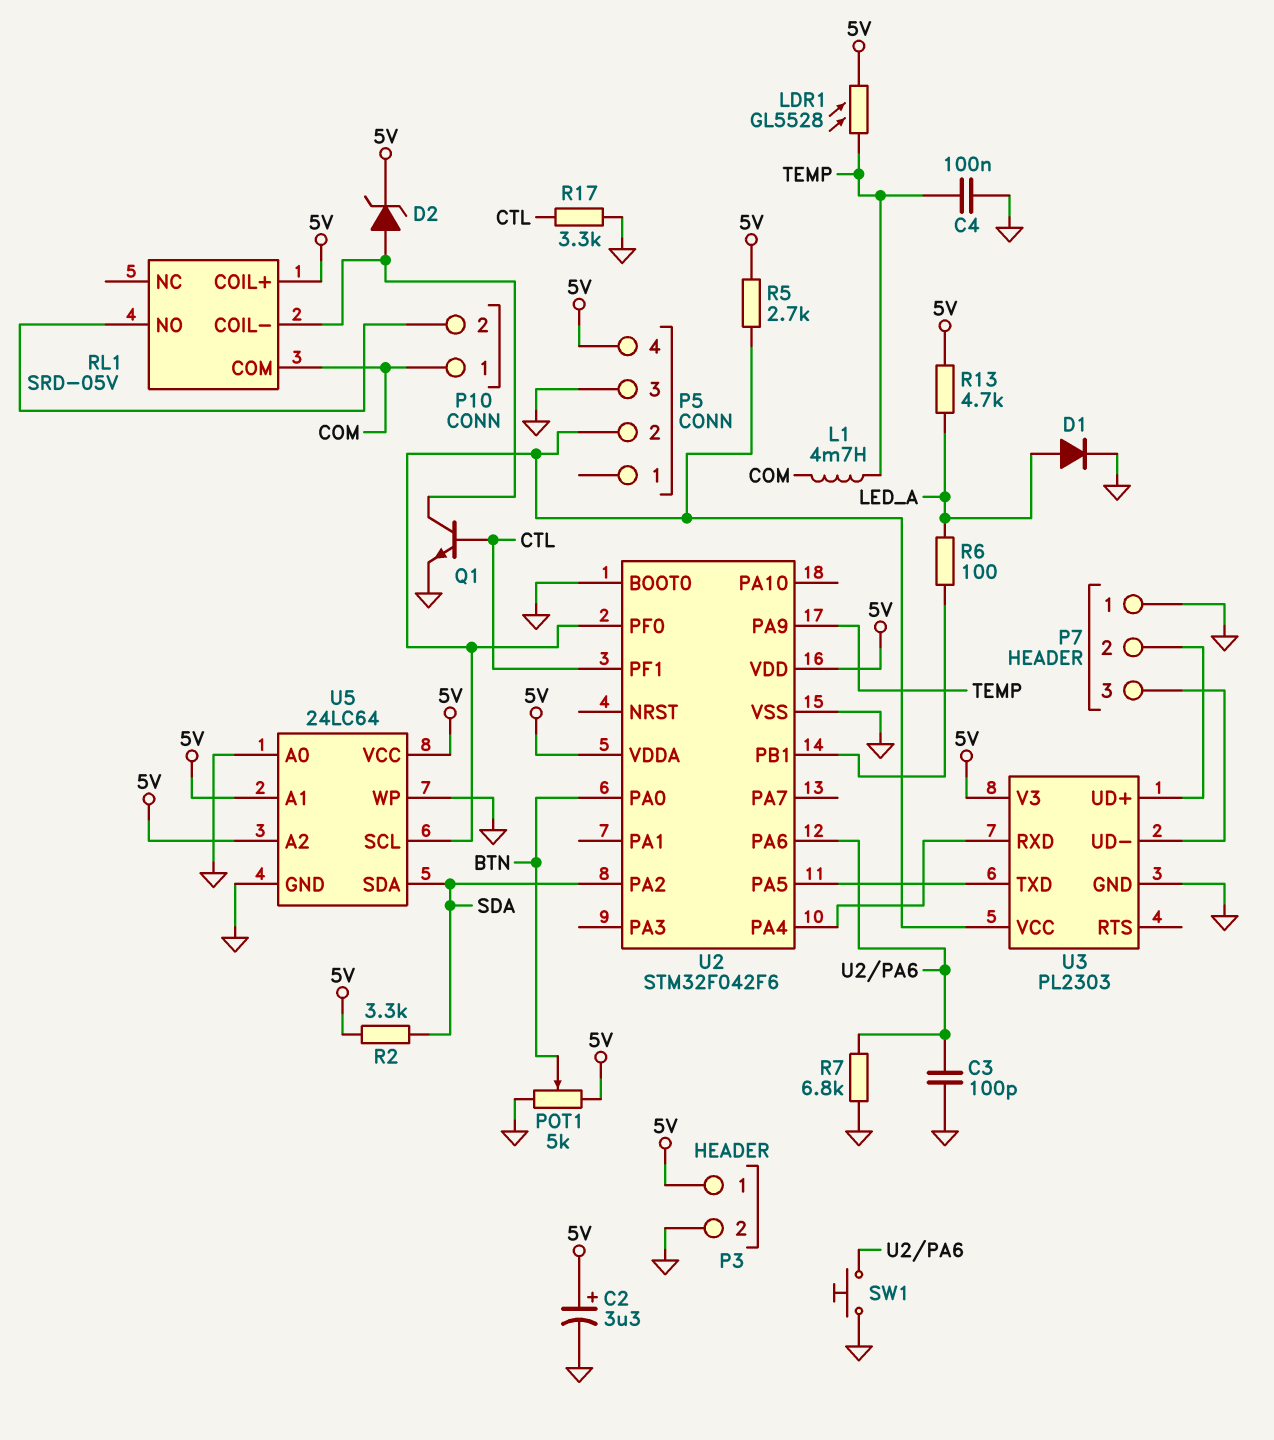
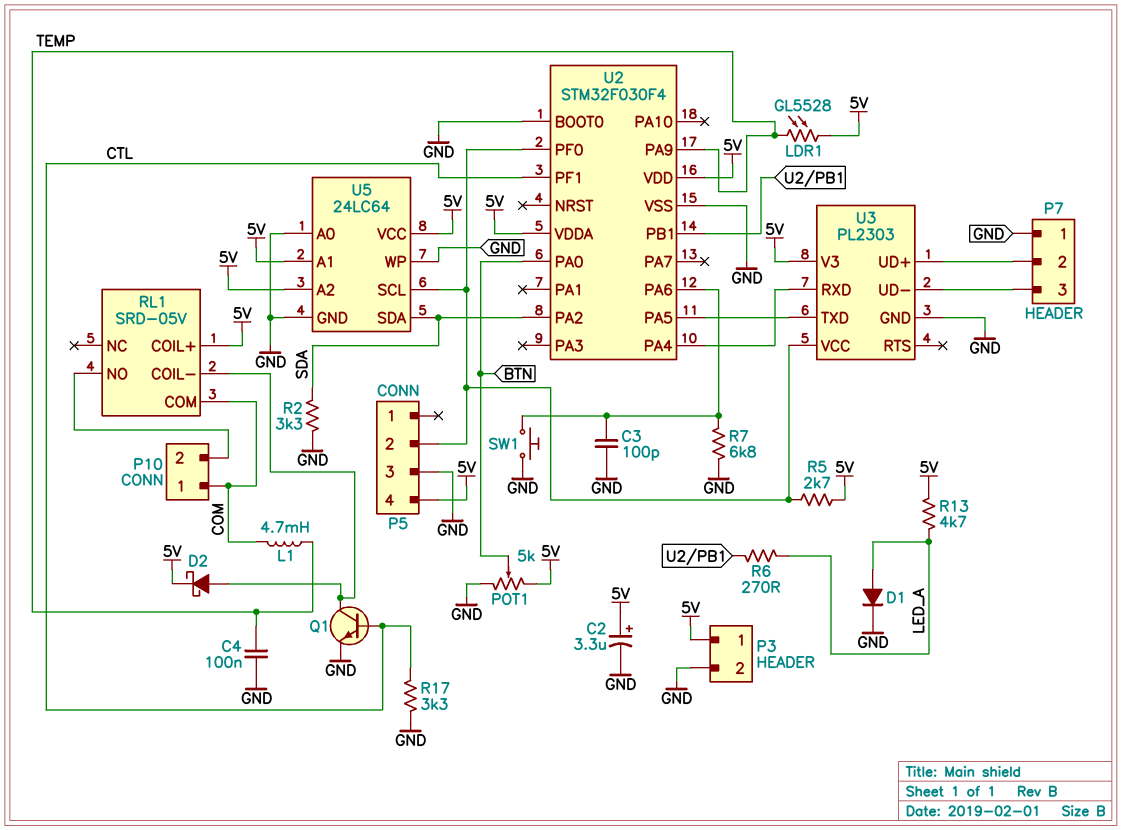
D2: zener (A RL1/COIL-, K 5V) -> schottky (A RL1/COIL-, K 5V)
R2: 3.3k (5V, SDA) -> 3.3k (GND, SDA)
R6: 100 (LED_A, U2/PB1) -> 270 (LED_A, U2/PB1)
U2: STM32F042F6 -> STM32F030F4

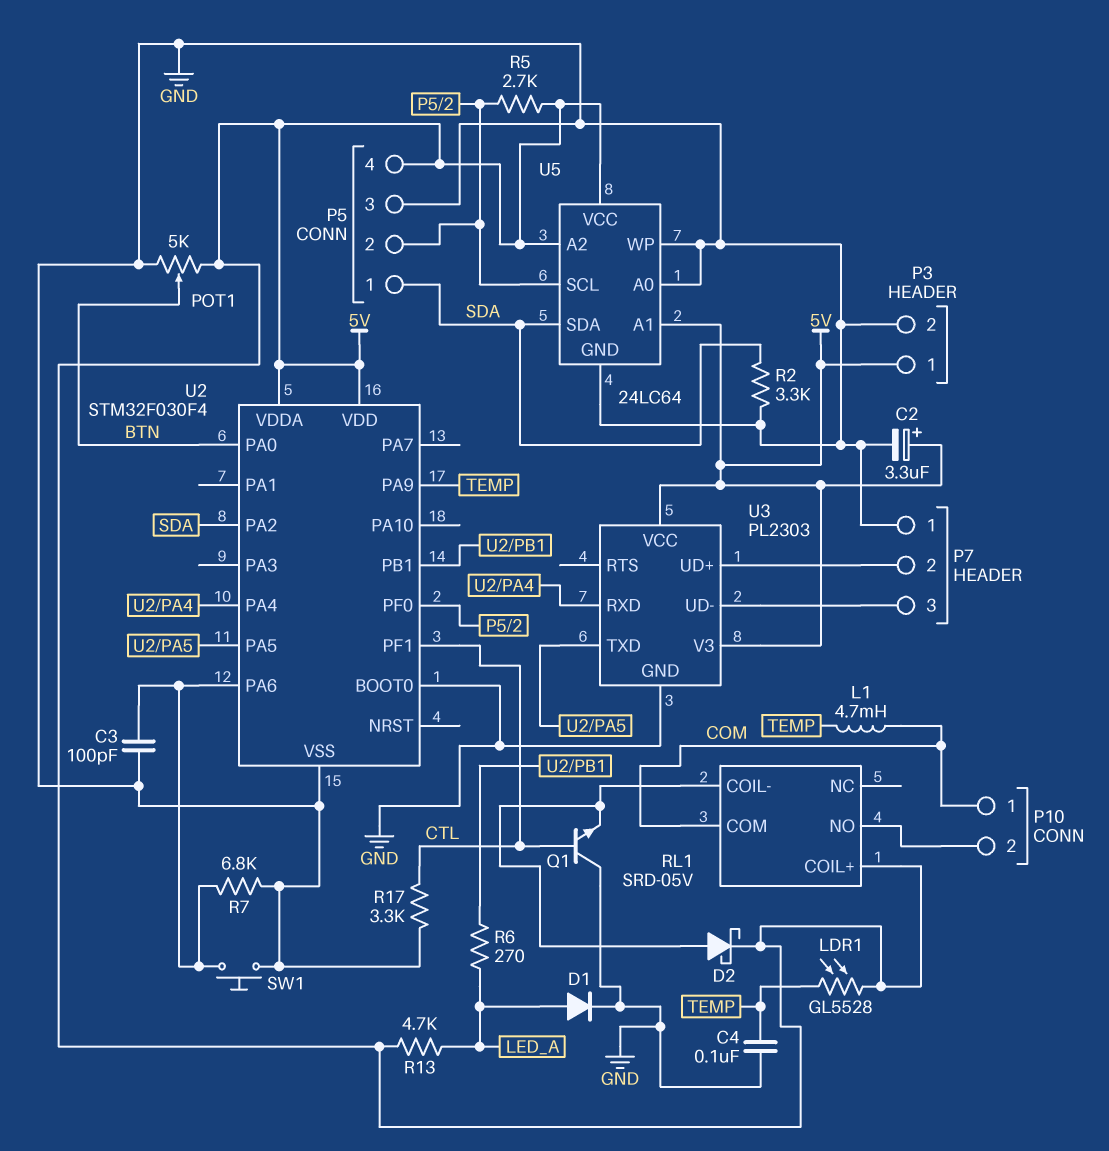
P5 pin 1: none -> SDA
Q1: NPN (B CTL, C RL1/COIL-, E GND) -> NPN (B CTL, C GND, E RL1/COIL-)
U3 pin VCC: P5/2 -> 5V

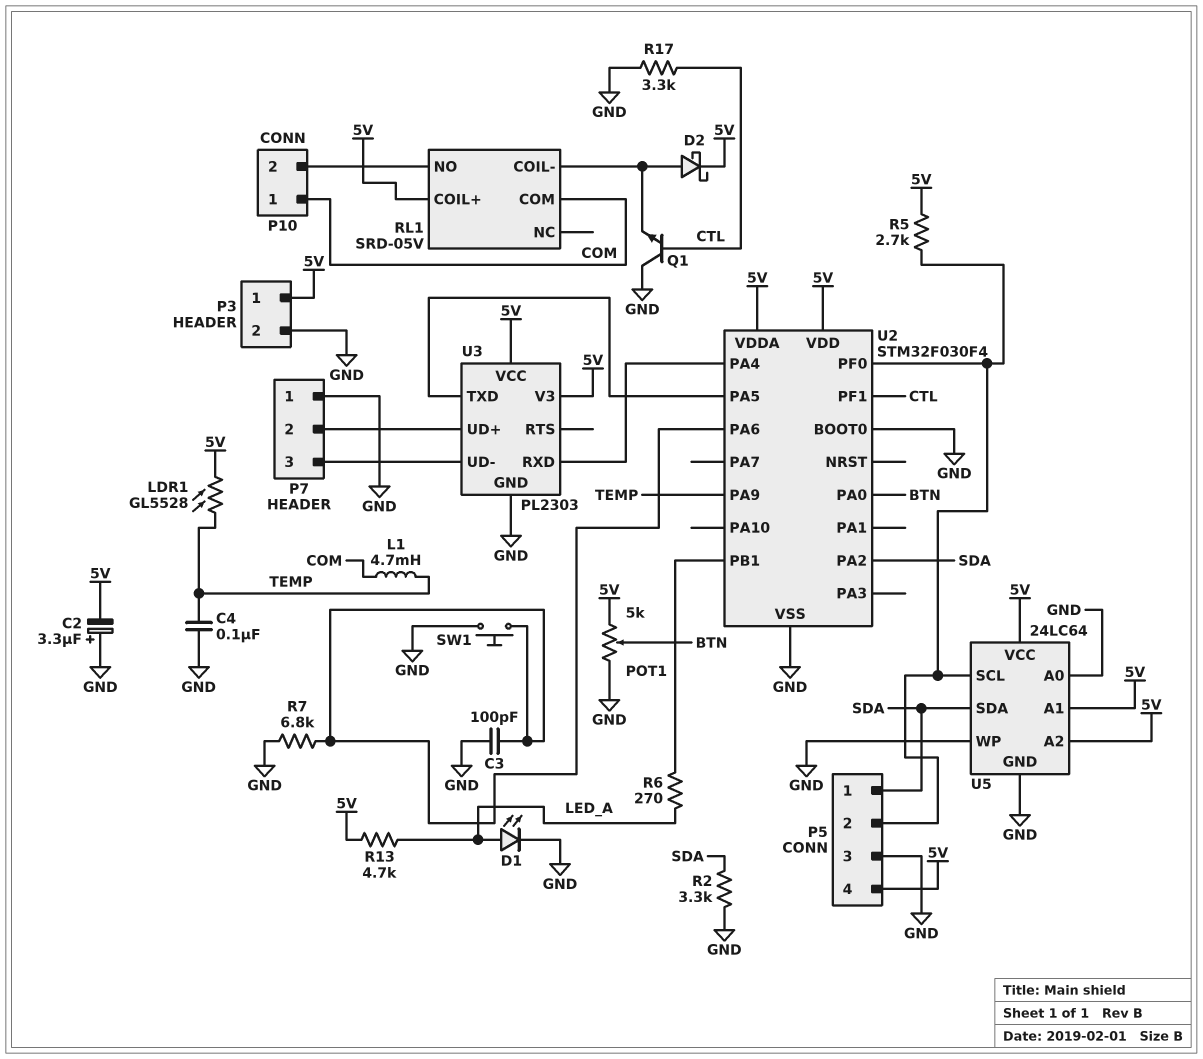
C2: 3.3uF (plus 5V, minus GND) -> 3.3uF (plus GND, minus 5V)
D1: diode (A LED_A, K GND) -> LED (A LED_A, K GND)

